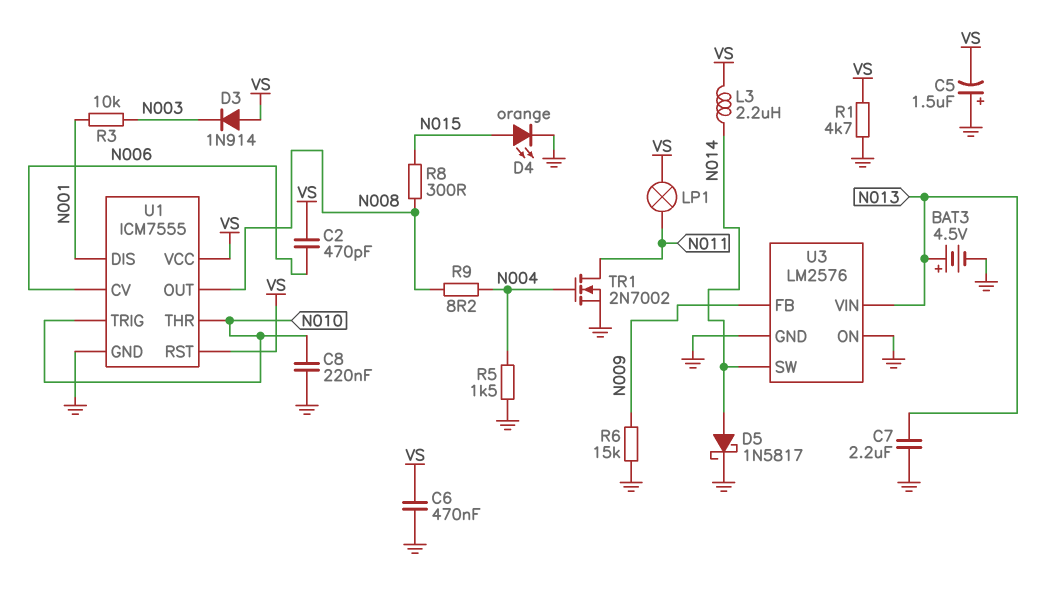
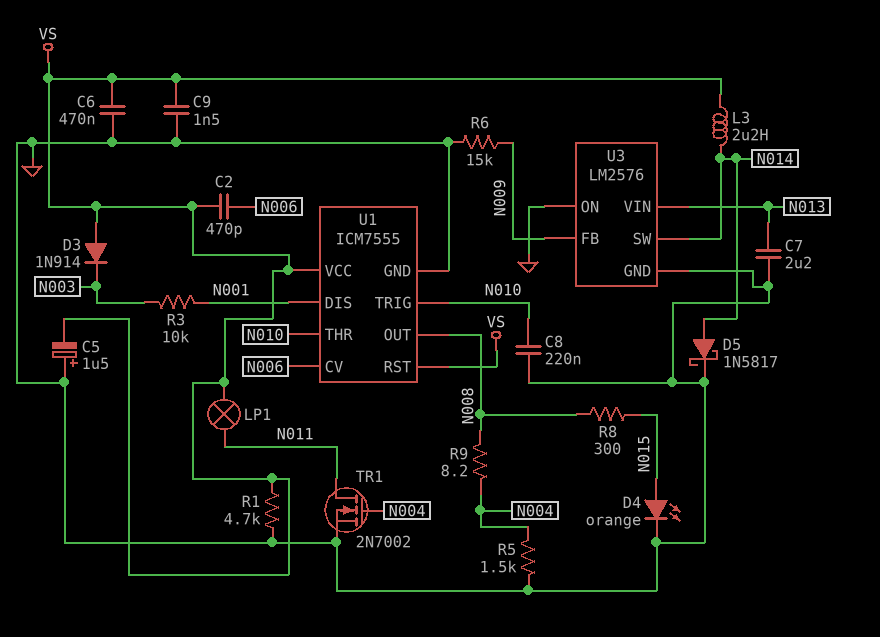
BAT3: 4.5V (plus N013, minus GND) -> none
C9: none -> 1.5nF (GND, VS)

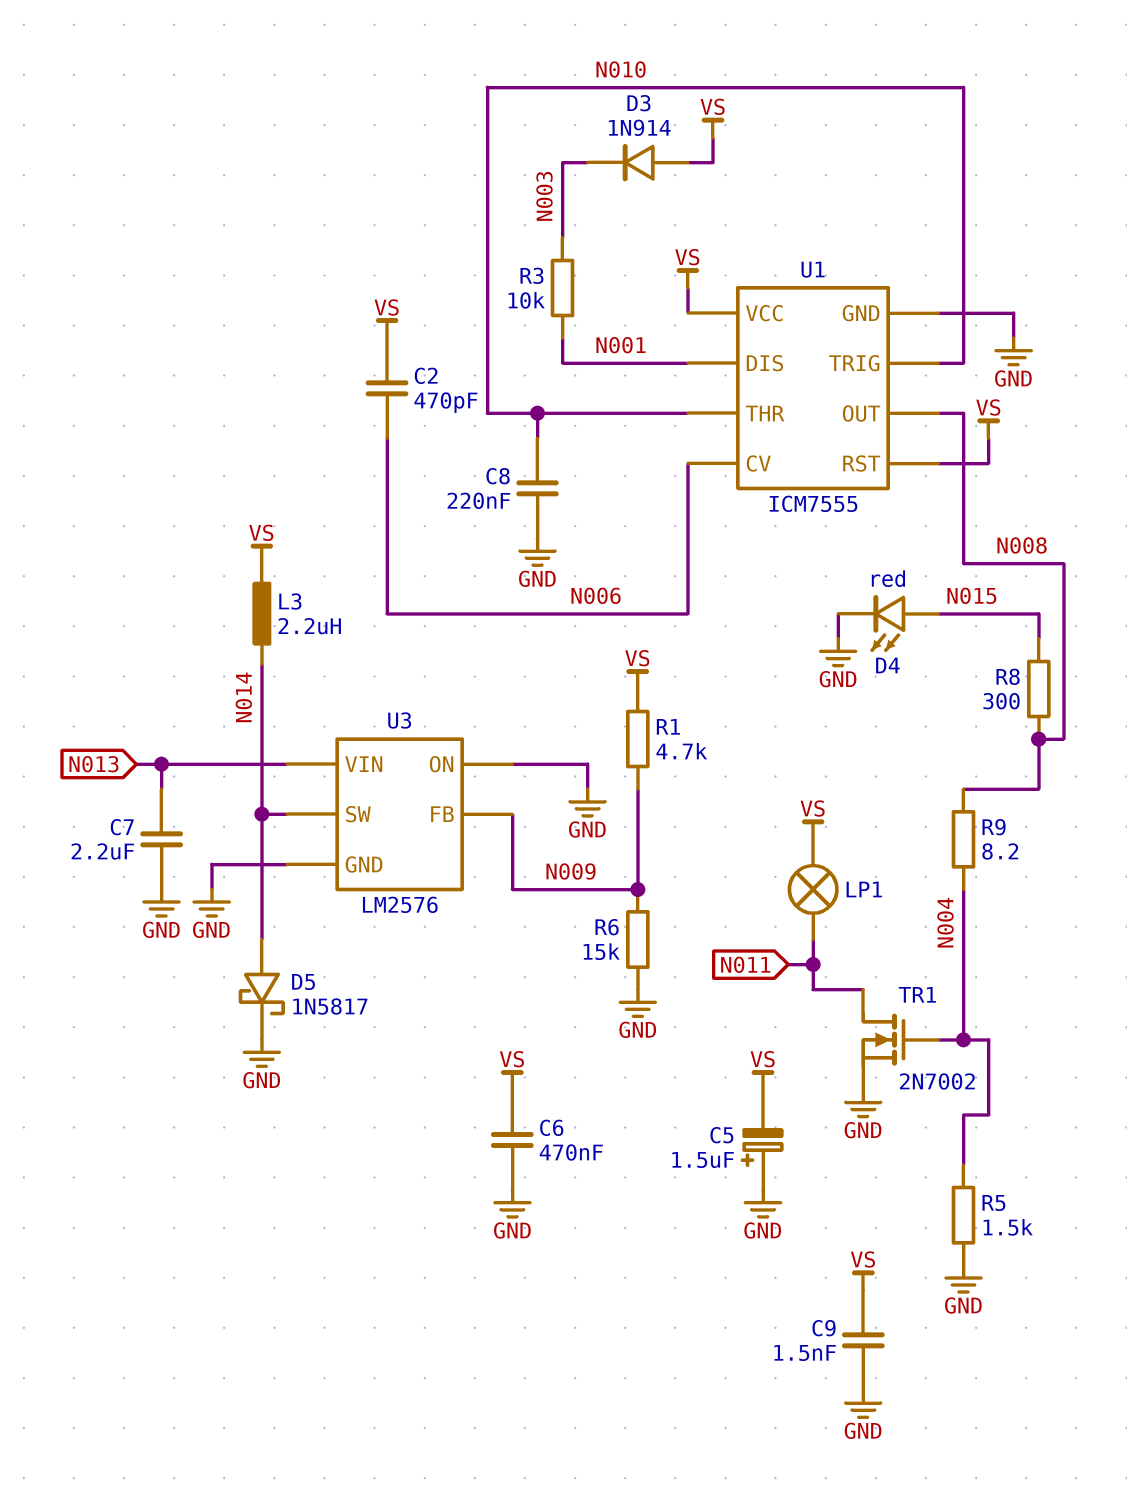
D4: LED orange (A N015, K GND) -> LED red (A N015, K GND)
R1: 4.7k (GND, VS) -> 4.7k (N009, VS)

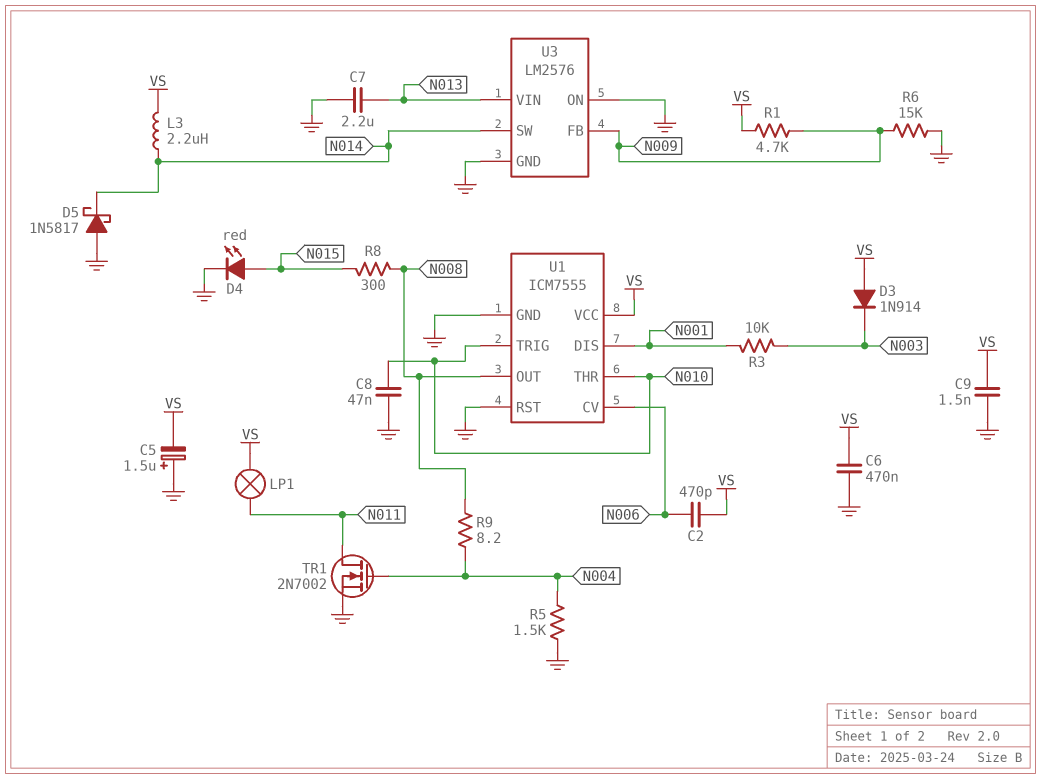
C8: 220nF (GND, N010) -> 47nF (GND, N010)
D5: schottky 1N5817 (A N014, K GND) -> schottky 1N5817 (A GND, K N014)
U1 pin RST: VS -> GND

